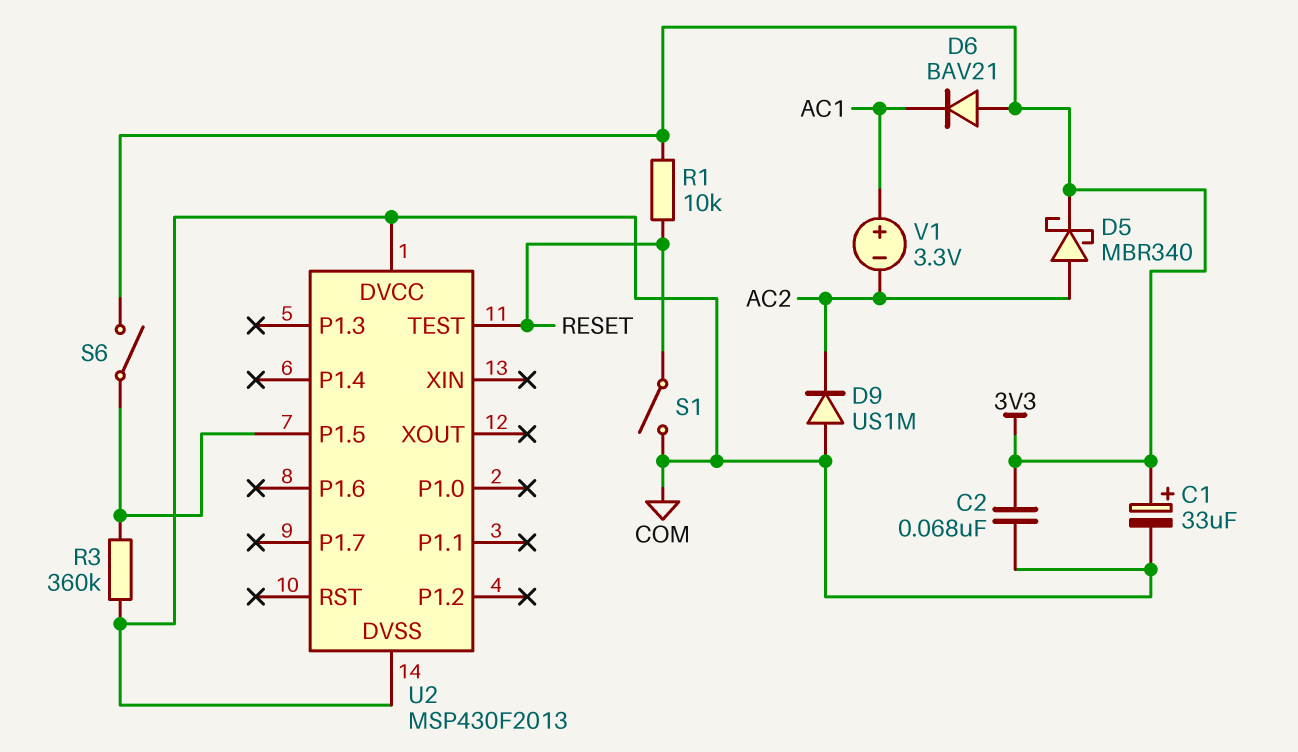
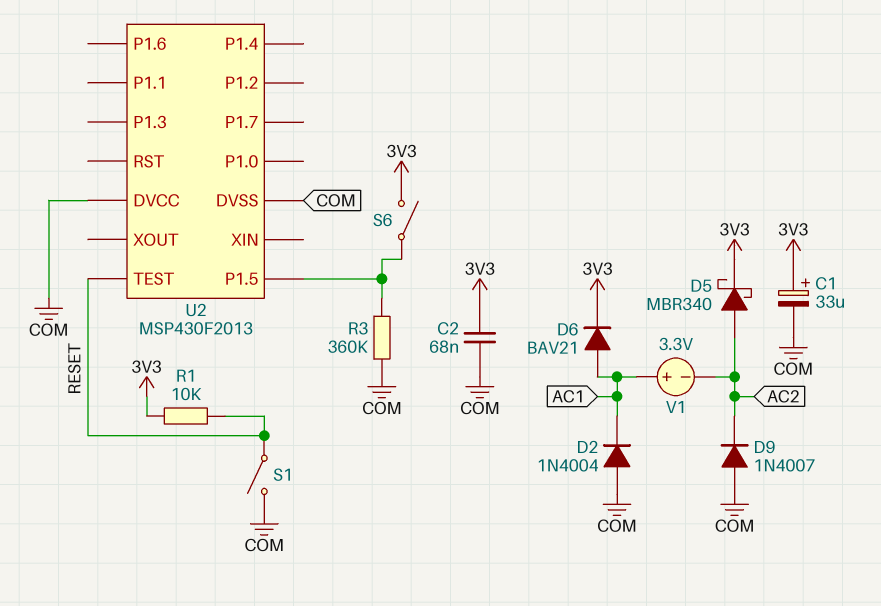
D2: none -> diode 1N4004 (A COM, K AC1)
D6: diode BAV21 (A 3V3, K AC1) -> diode BAV21 (A AC1, K 3V3)
D9: diode US1M (A COM, K AC2) -> diode 1N4007 (A COM, K AC2)

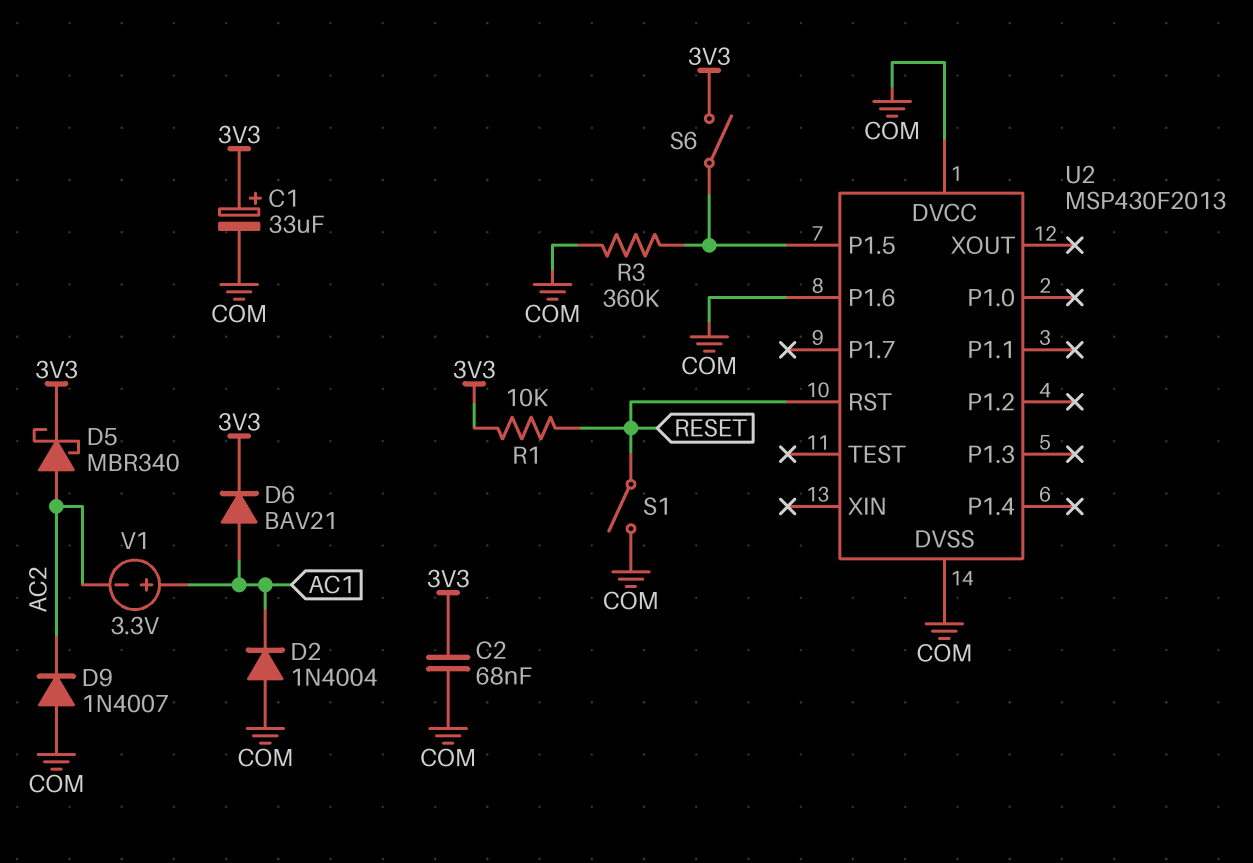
U2 pin P1.6: none -> COM
U2 pin RST: none -> RESET
U2 pin TEST: RESET -> none

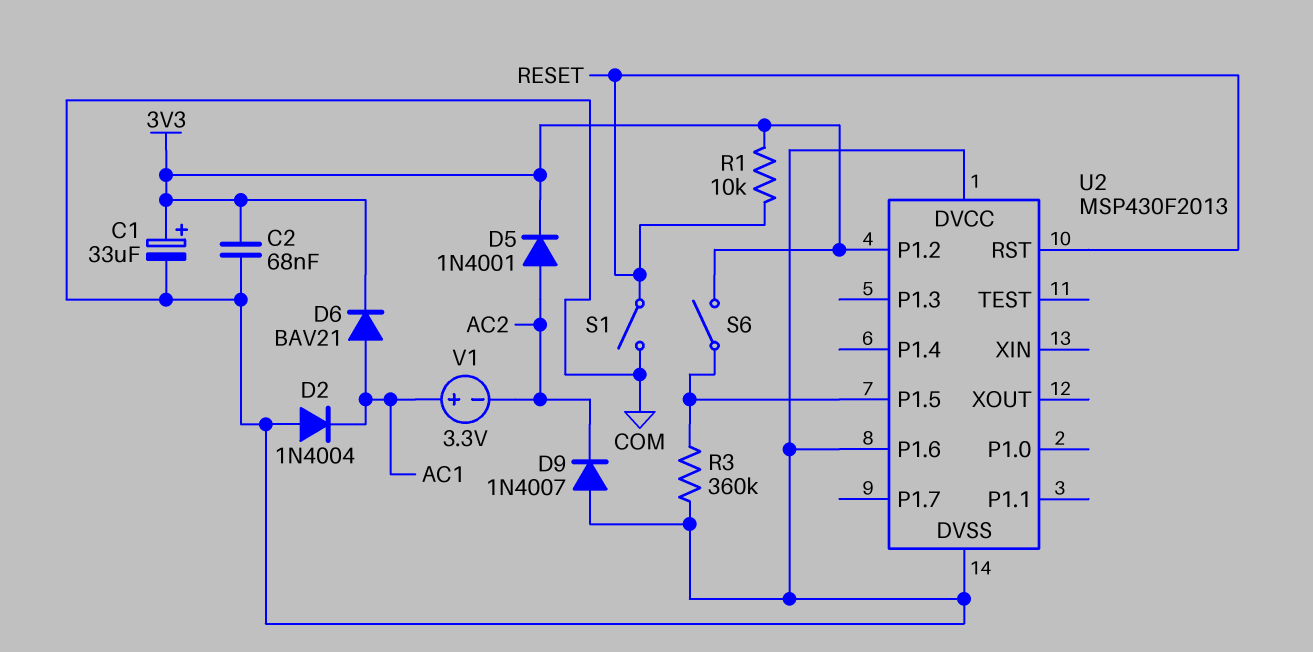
D5: schottky MBR340 (A AC2, K 3V3) -> diode 1N4001 (A AC2, K 3V3)
U2 pin P1.2: none -> 3V3

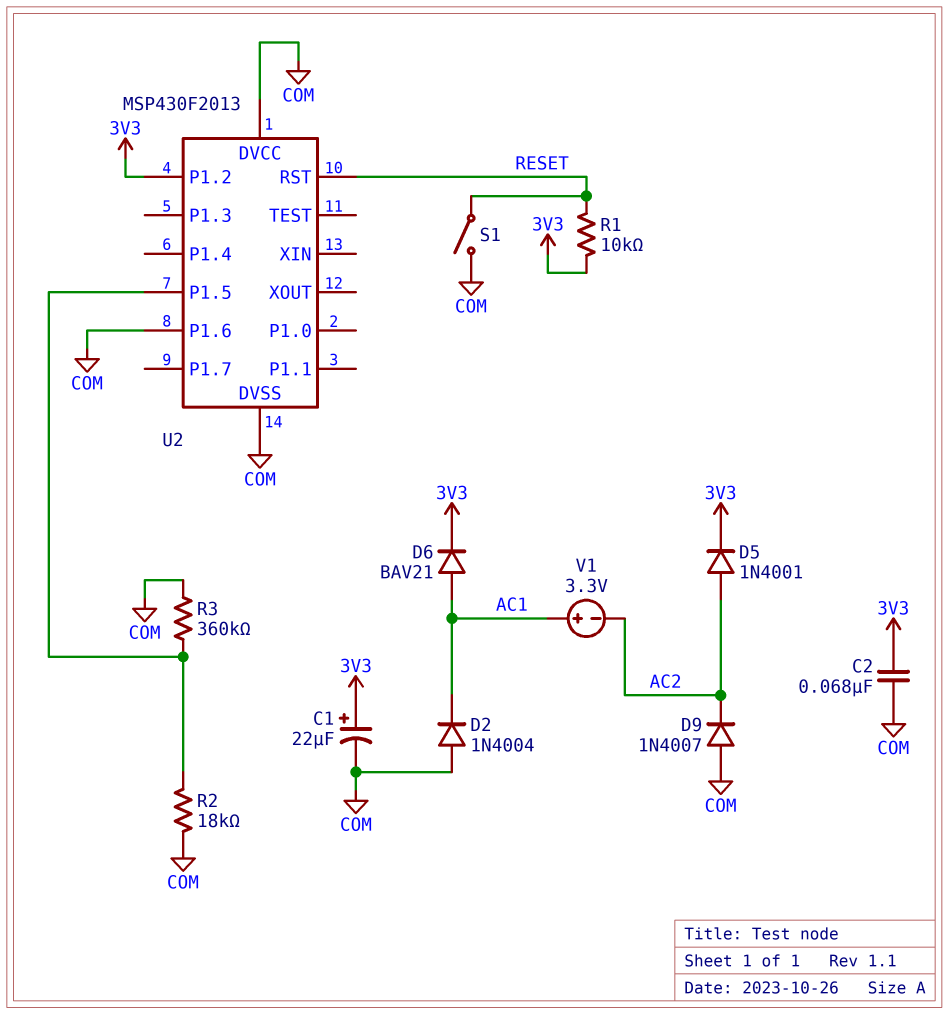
C1: 33uF (plus 3V3, minus COM) -> 22uF (plus 3V3, minus COM)
R2: none -> 18k (COM, U2/P1.5)
S6: switch (3V3, U2/P1.5) -> none

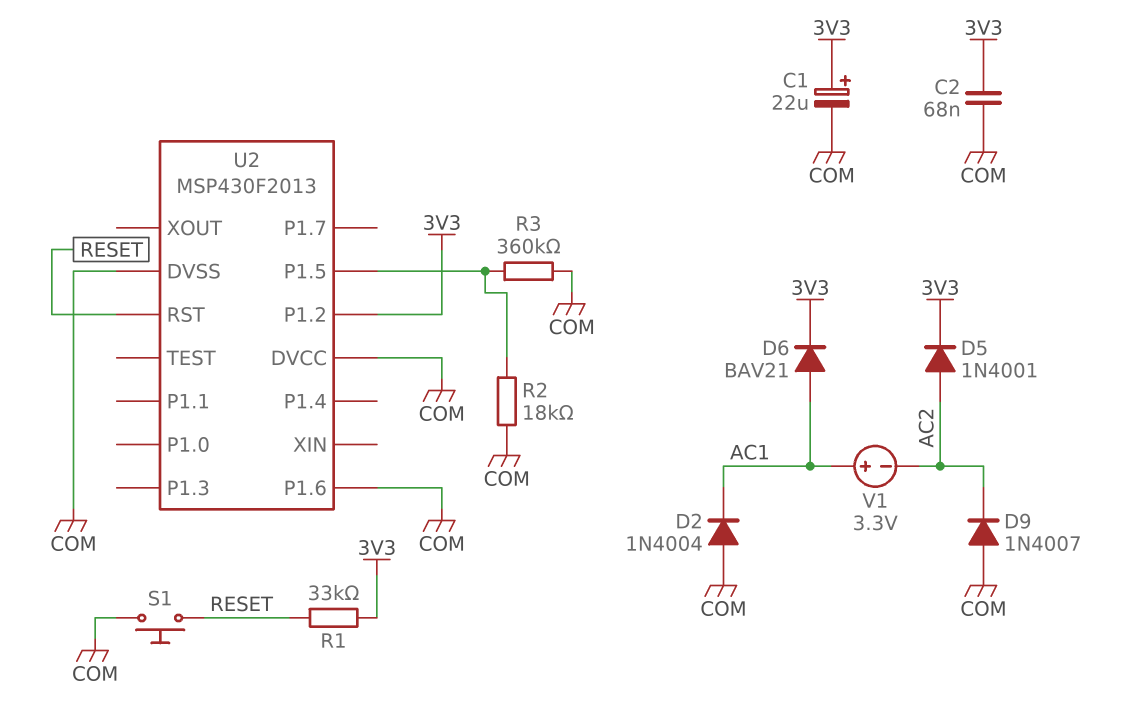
R1: 10k (3V3, RESET) -> 33k (3V3, RESET)
S1: switch (COM, RESET) -> button (COM, RESET)

